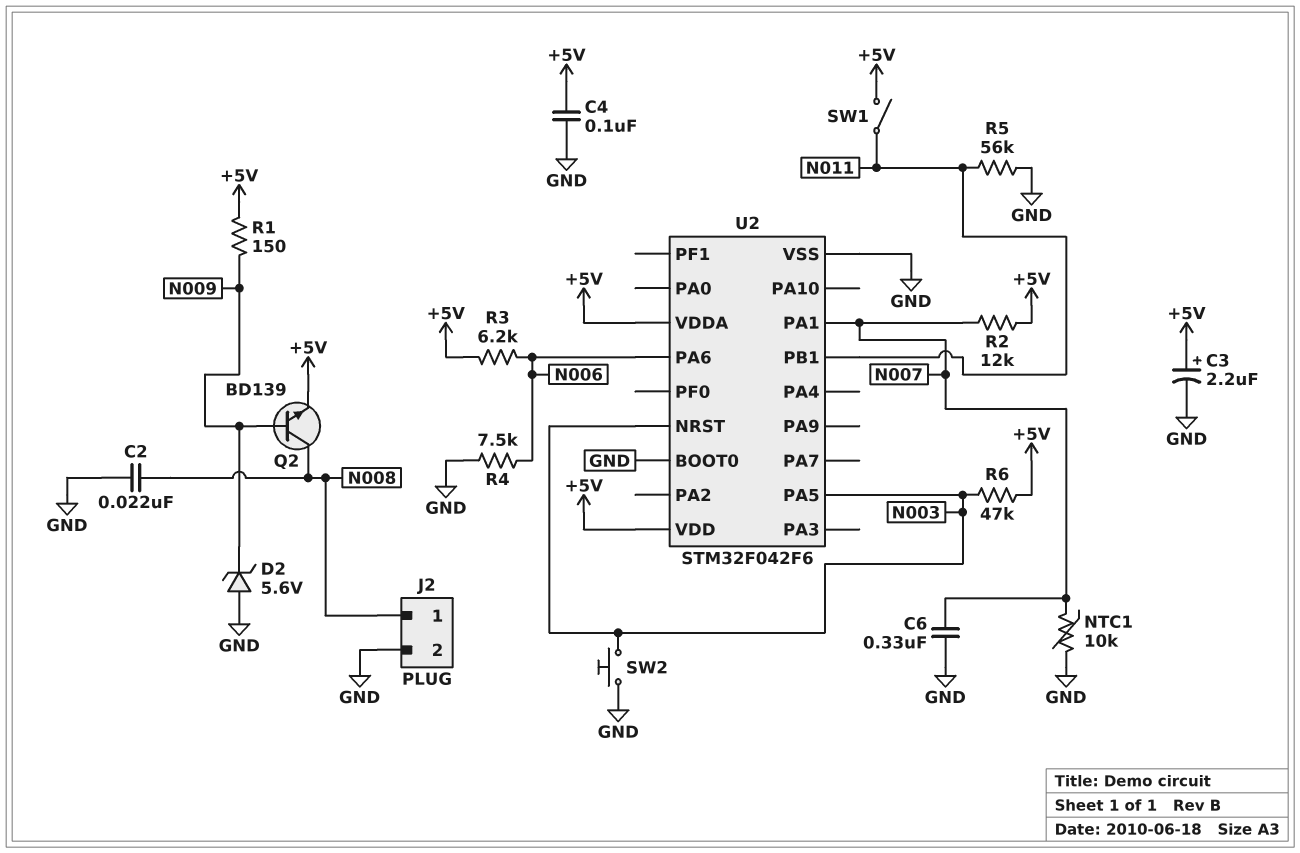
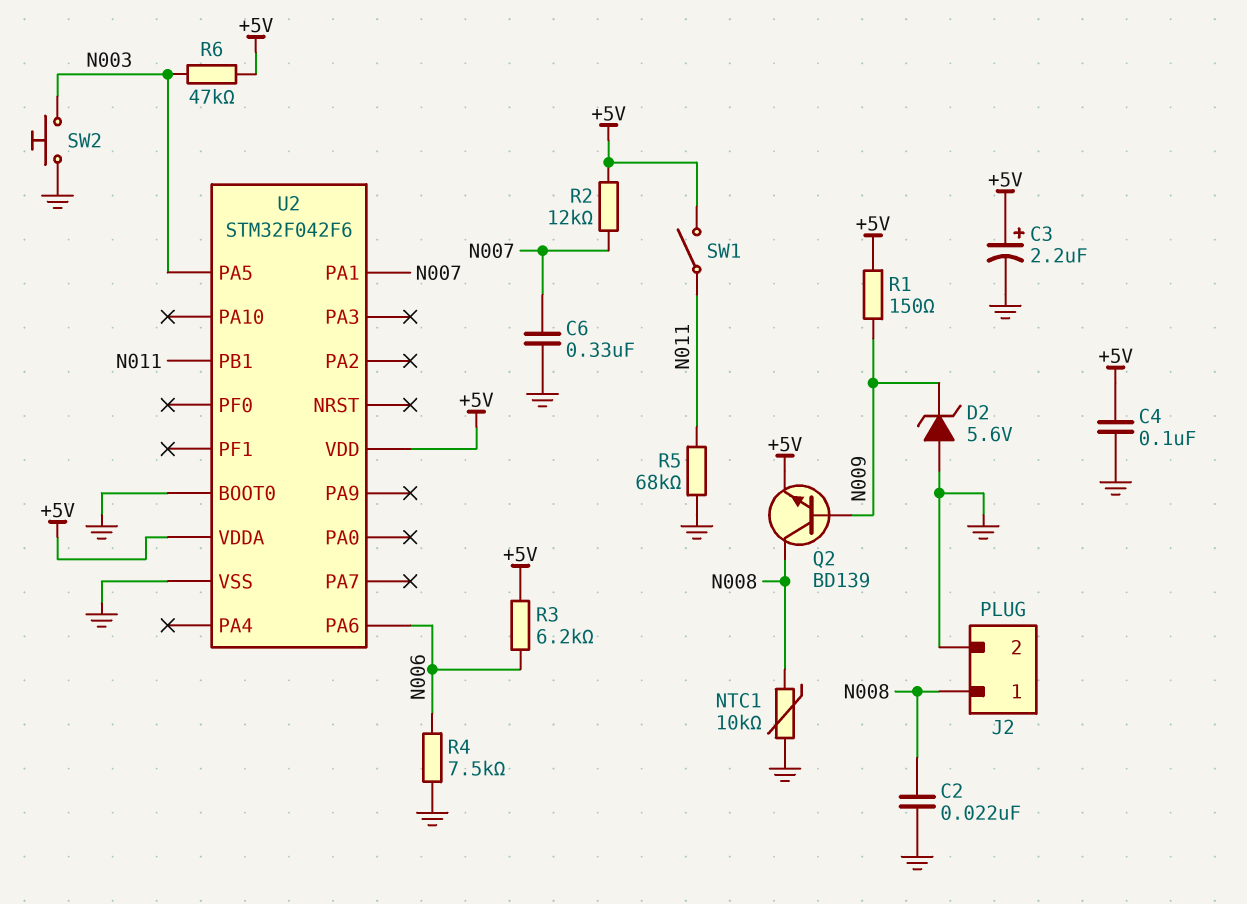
NTC1: 10k (GND, N007) -> 10k (GND, N008)
R5: 56k (GND, N011) -> 68k (GND, N011)
U2 pin NRST: N003 -> none

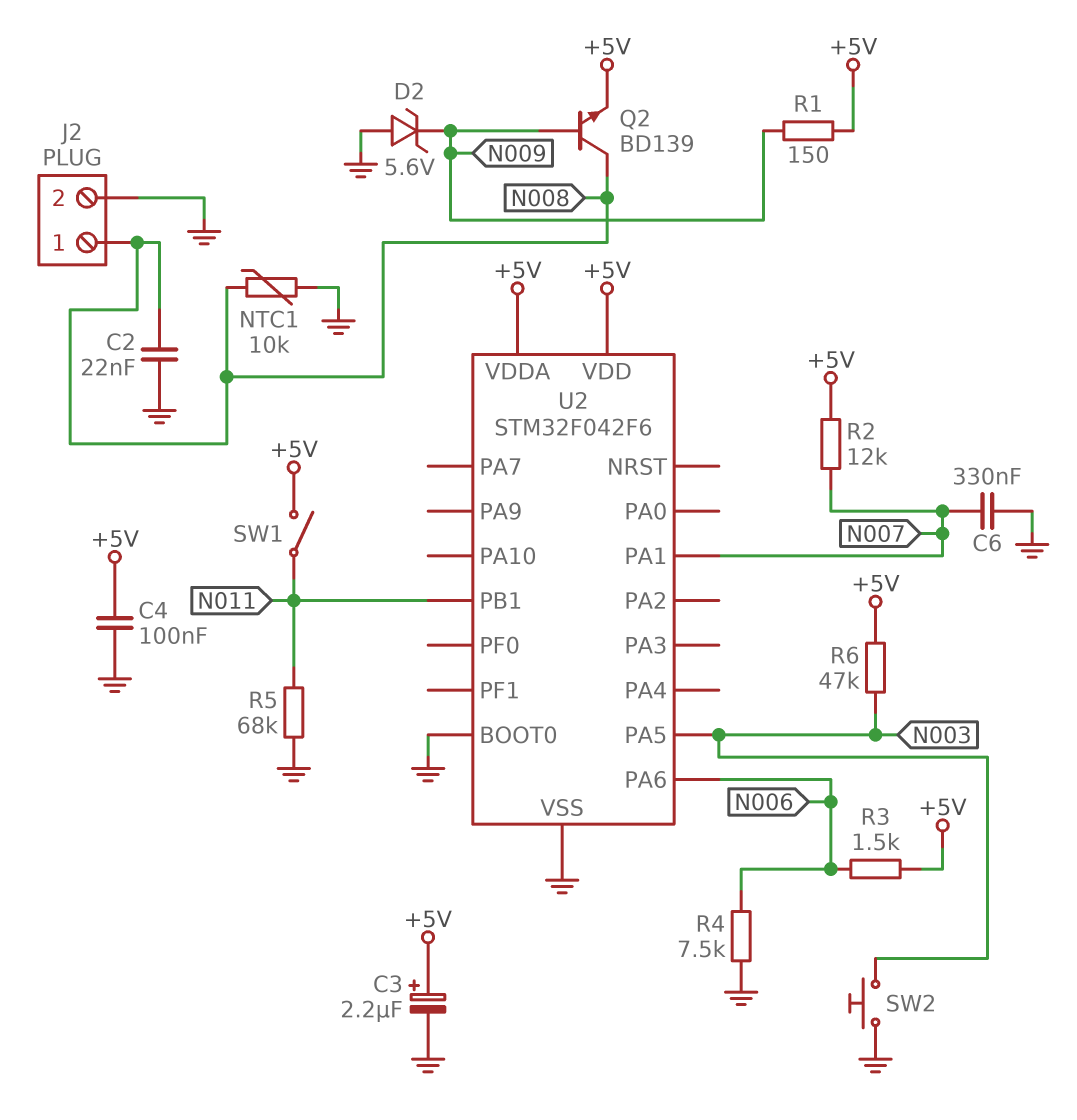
R3: 6.2k (+5V, N006) -> 1.5k (+5V, N006)

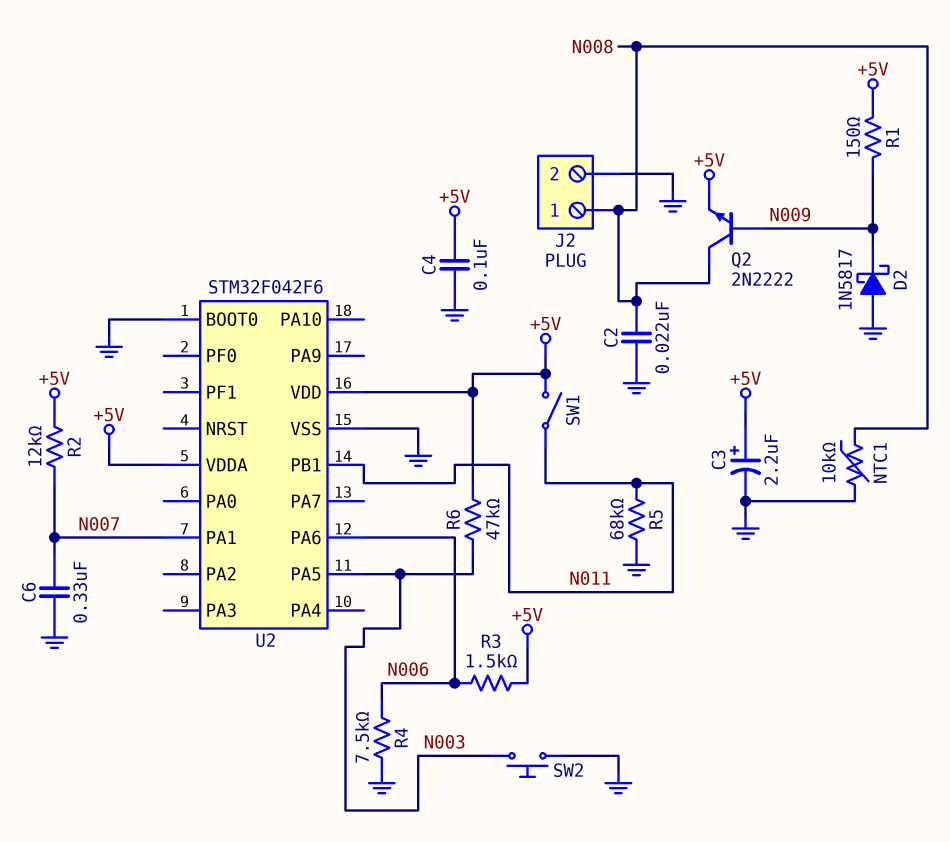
D2: zener 5.6V (A GND, K N009) -> schottky 1N5817 (A GND, K N009)
Q2: NPN BD139 (B N009, C N008, E +5V) -> NPN 2N2222 (B N009, C N008, E +5V)

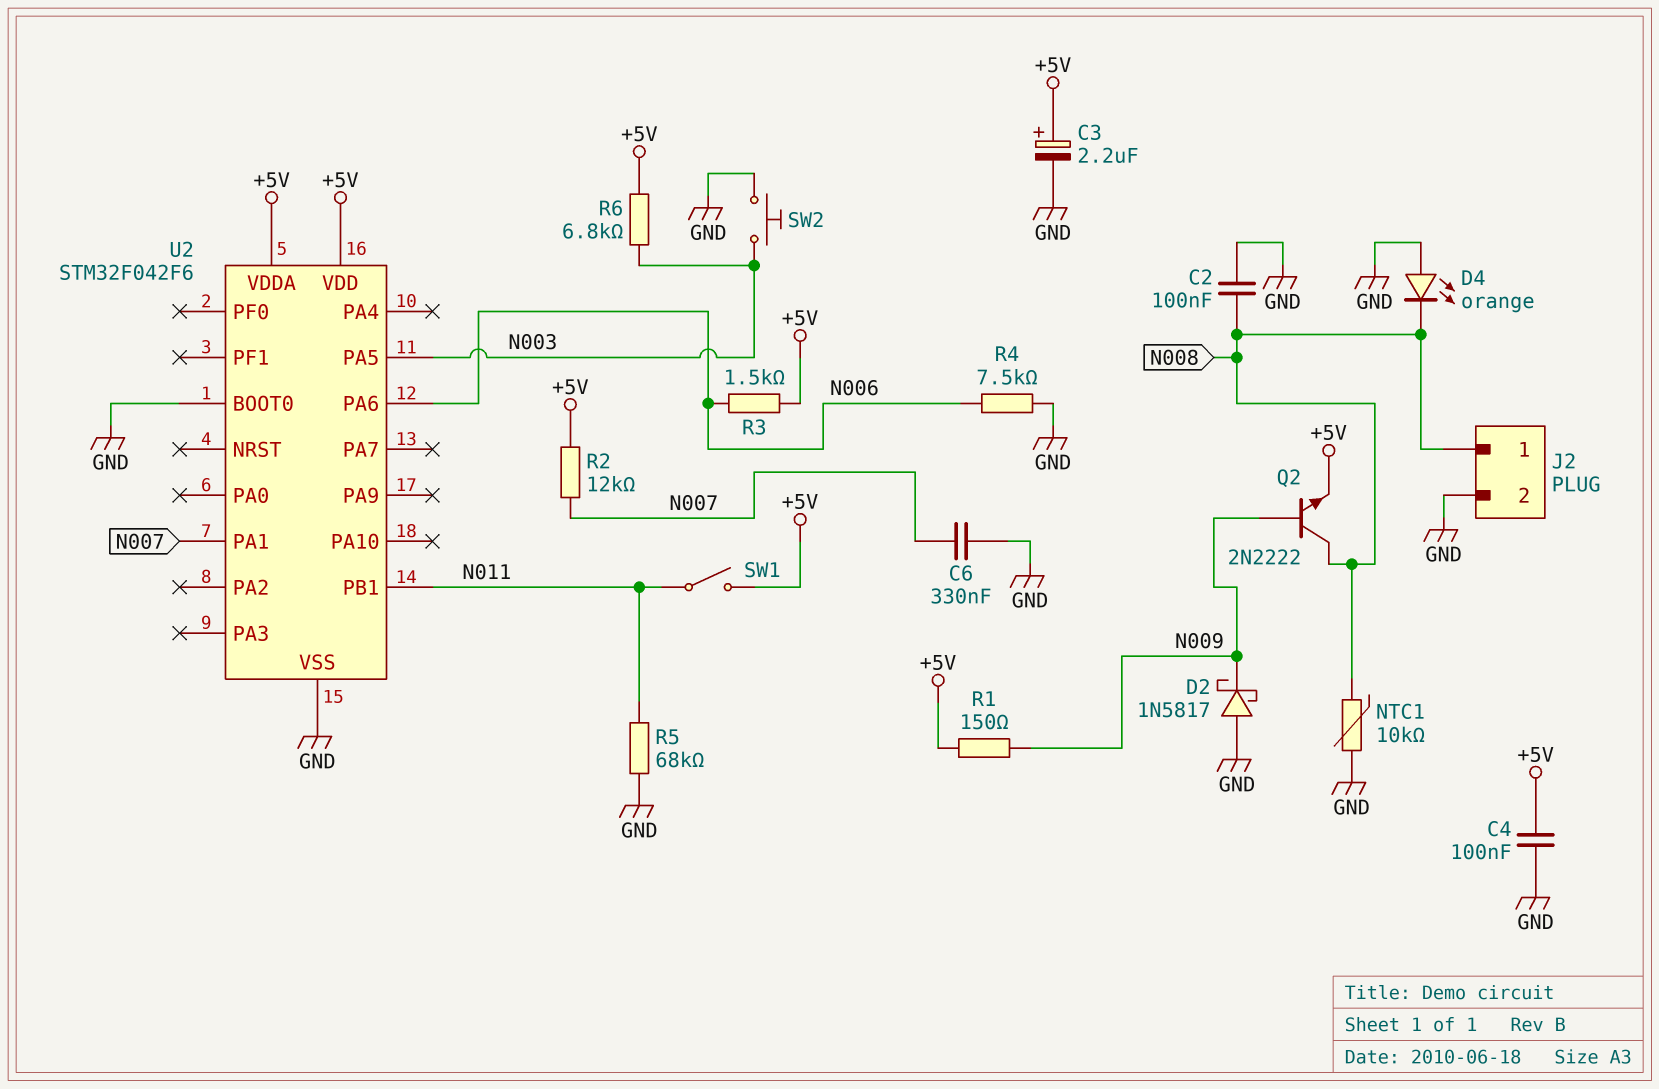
C2: 22nF (GND, N008) -> 100nF (GND, N008)
D4: none -> LED orange (A GND, K N008)
R6: 47k (+5V, N003) -> 6.8k (+5V, N003)

